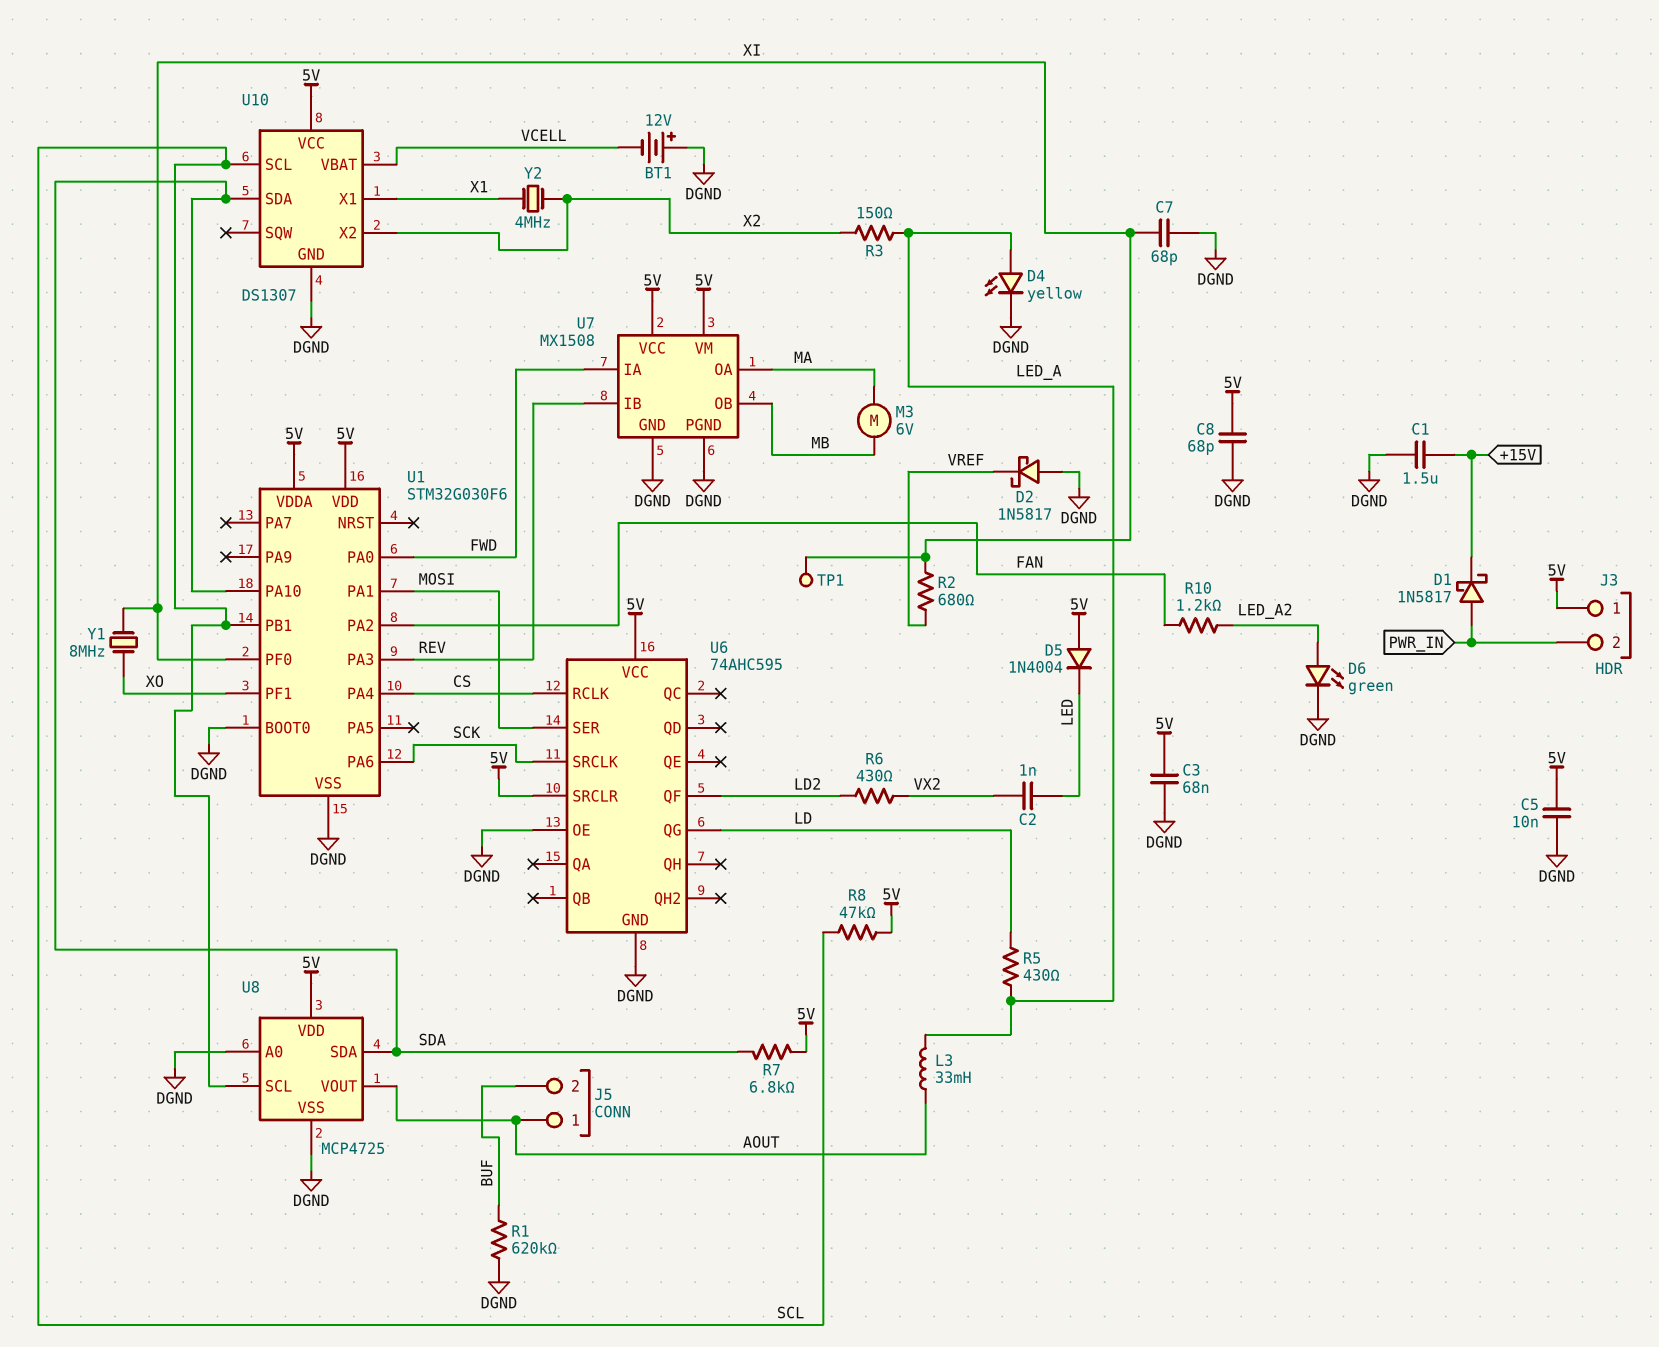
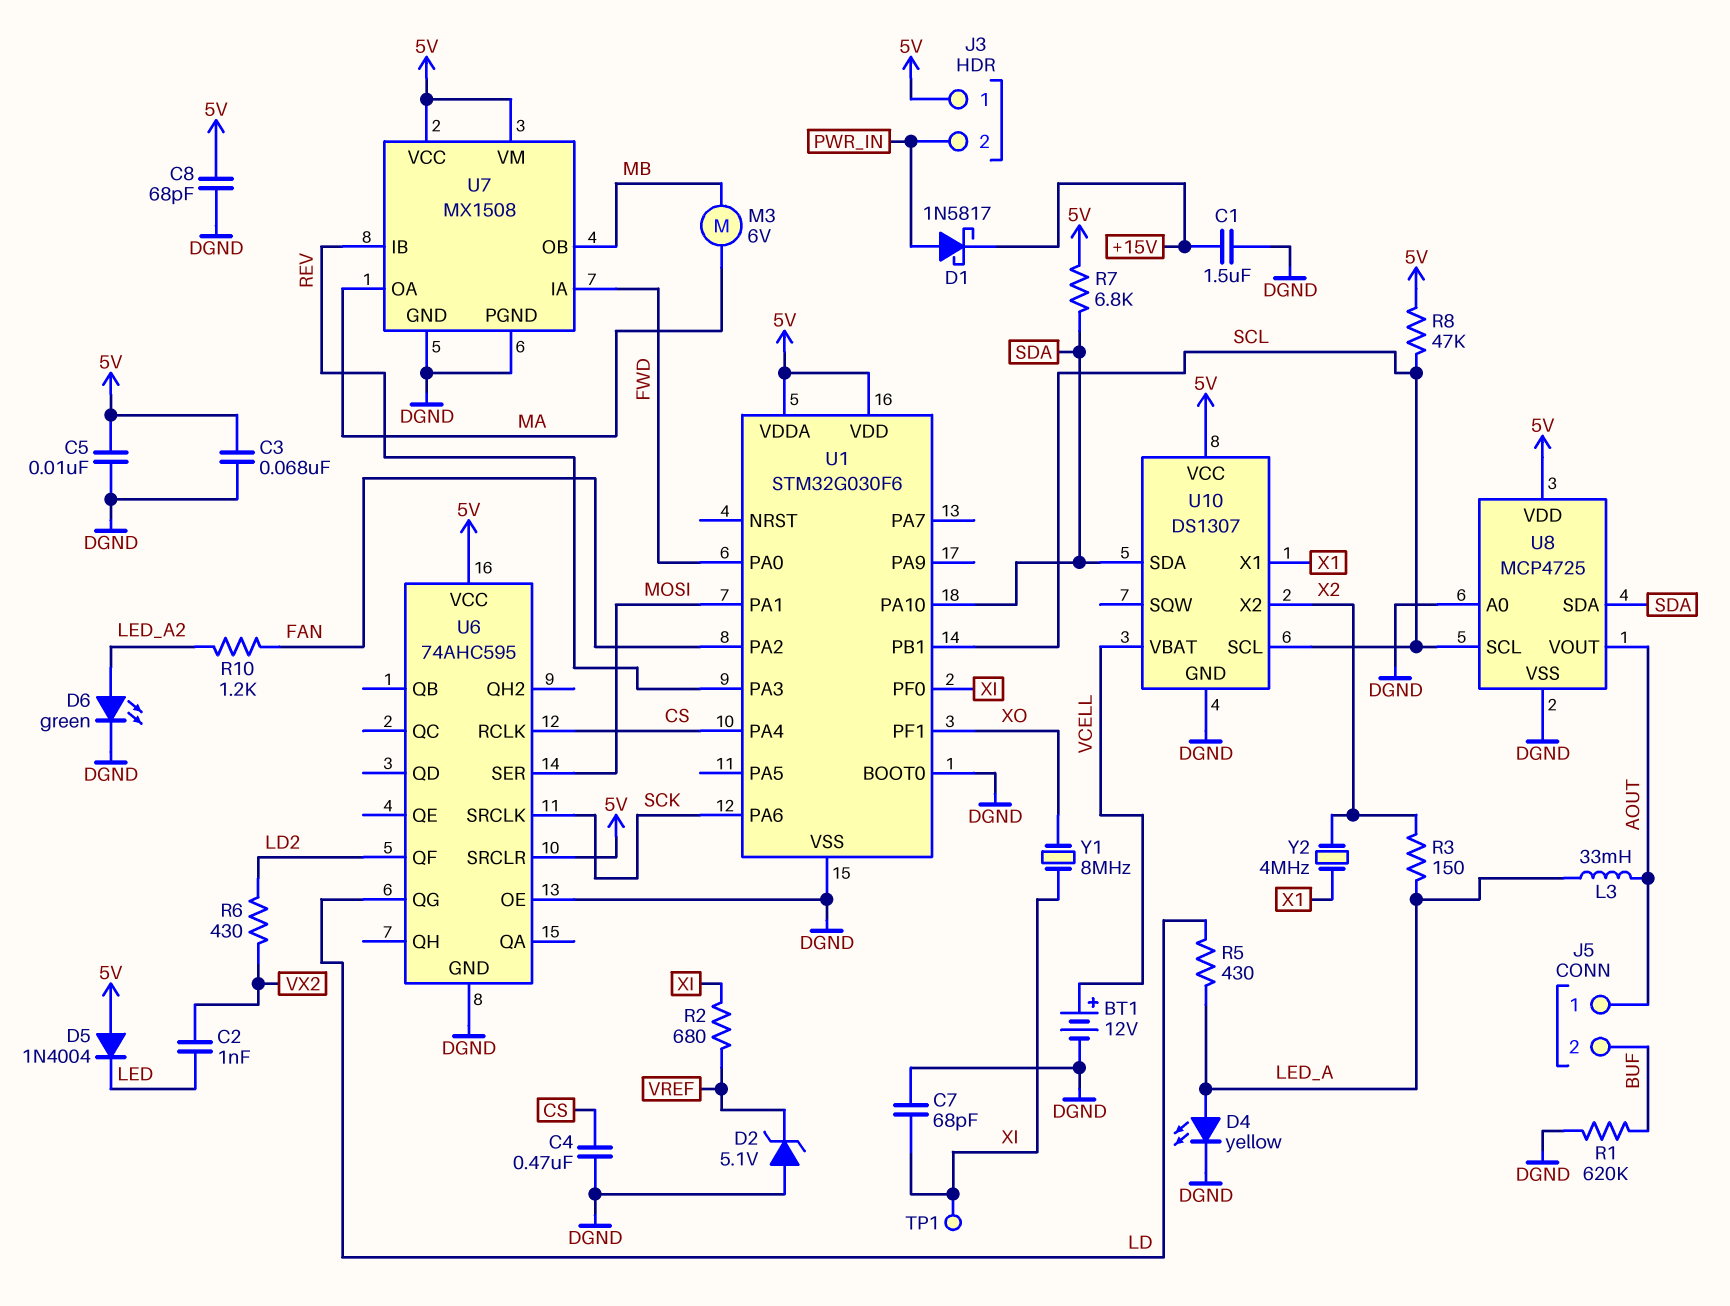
BT1: 12V (plus DGND, minus VCELL) -> 12V (plus VCELL, minus DGND)
C4: none -> 470nF (CS, DGND)
D2: schottky 1N5817 (A DGND, K VREF) -> zener 5.1V (A DGND, K VREF)

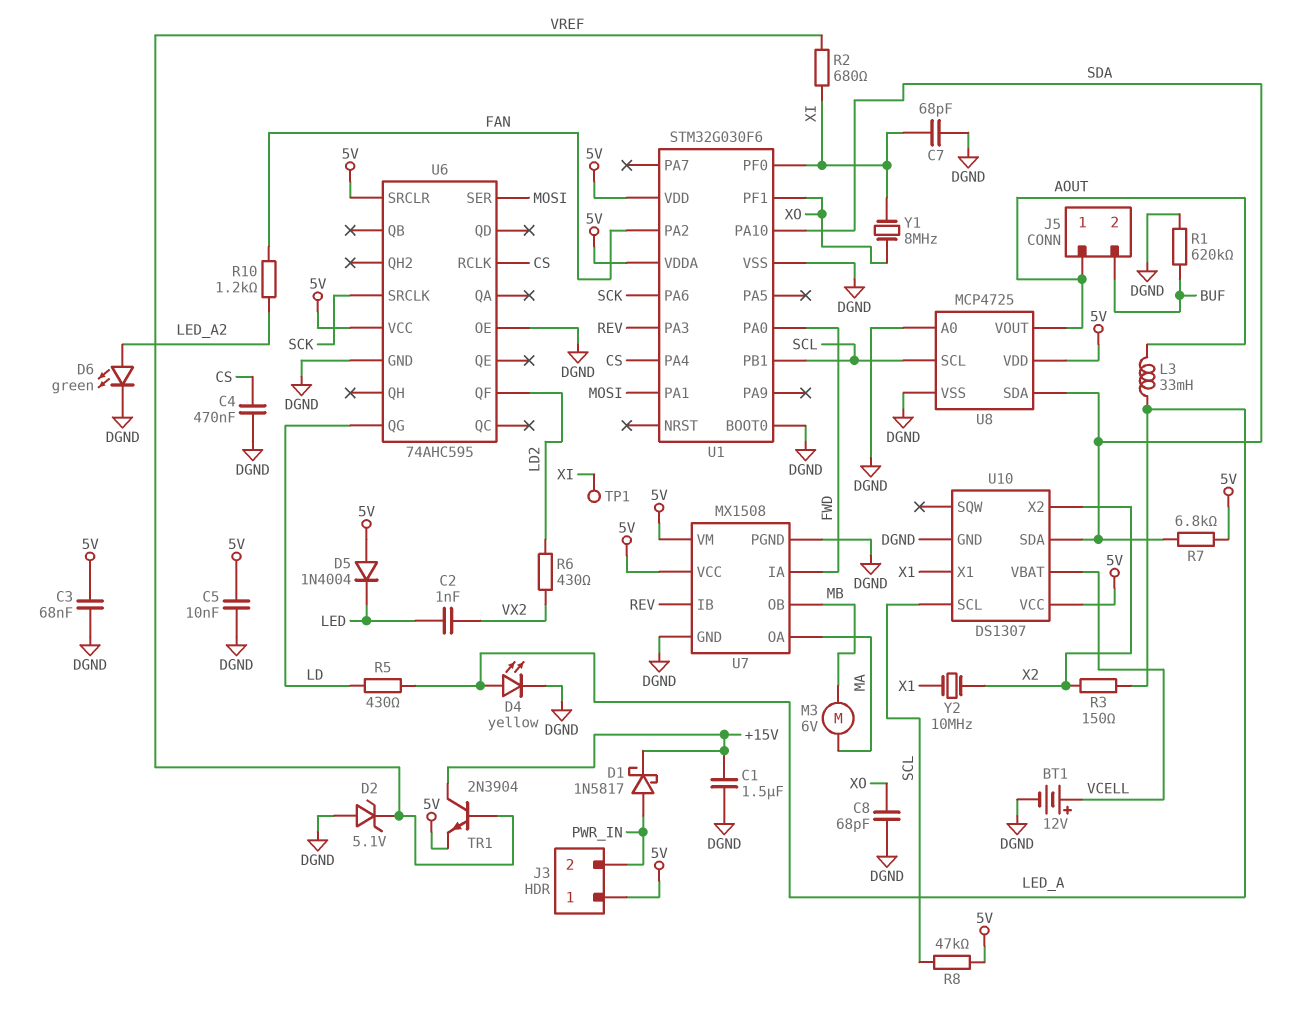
C8: 68pF (5V, DGND) -> 68pF (DGND, XO)
TR1: none -> NPN 2N3904 (B VREF, C +15V, E 5V)
Y2: 4MHz (X1, X2) -> 10MHz (X1, X2)

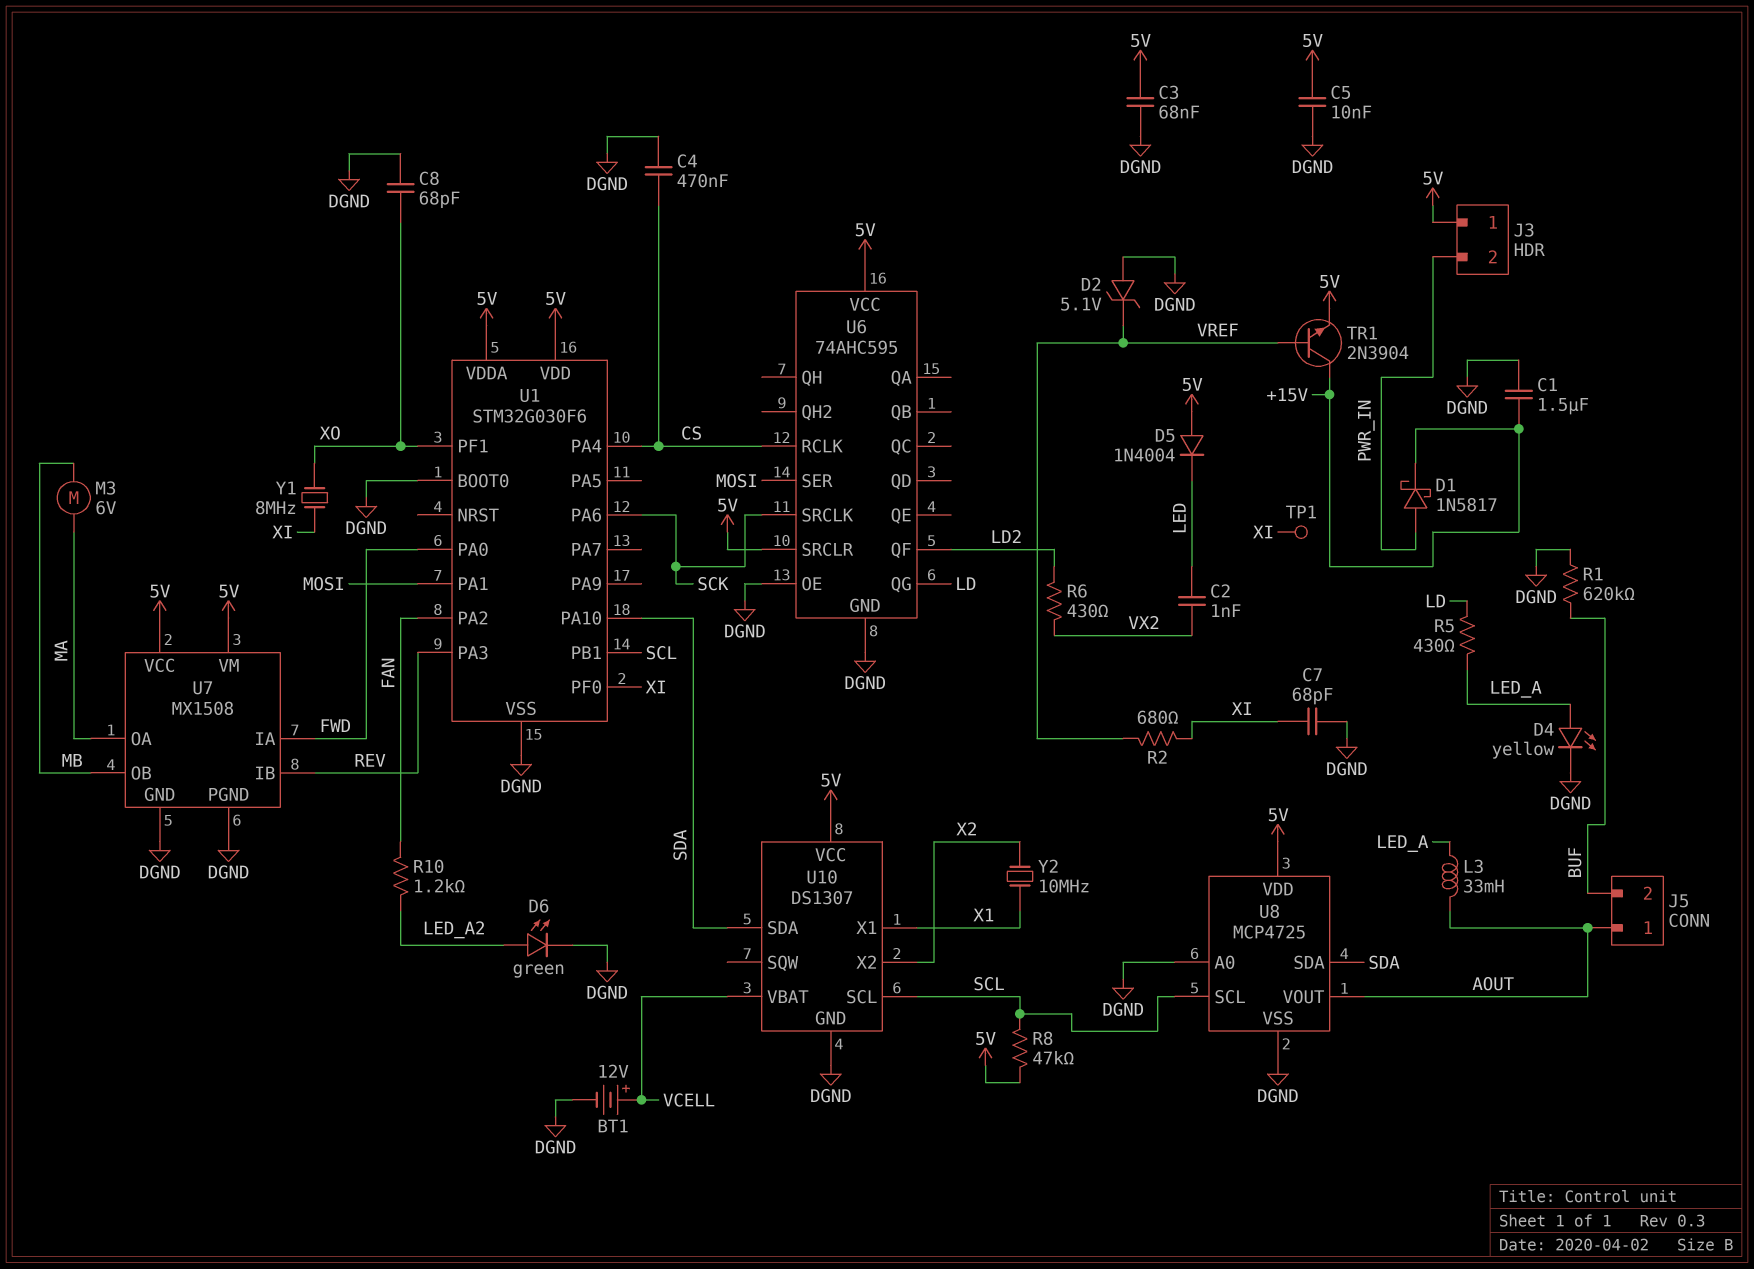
R3: 150 (LED_A, X2) -> none
R7: 6.8k (5V, SDA) -> none

